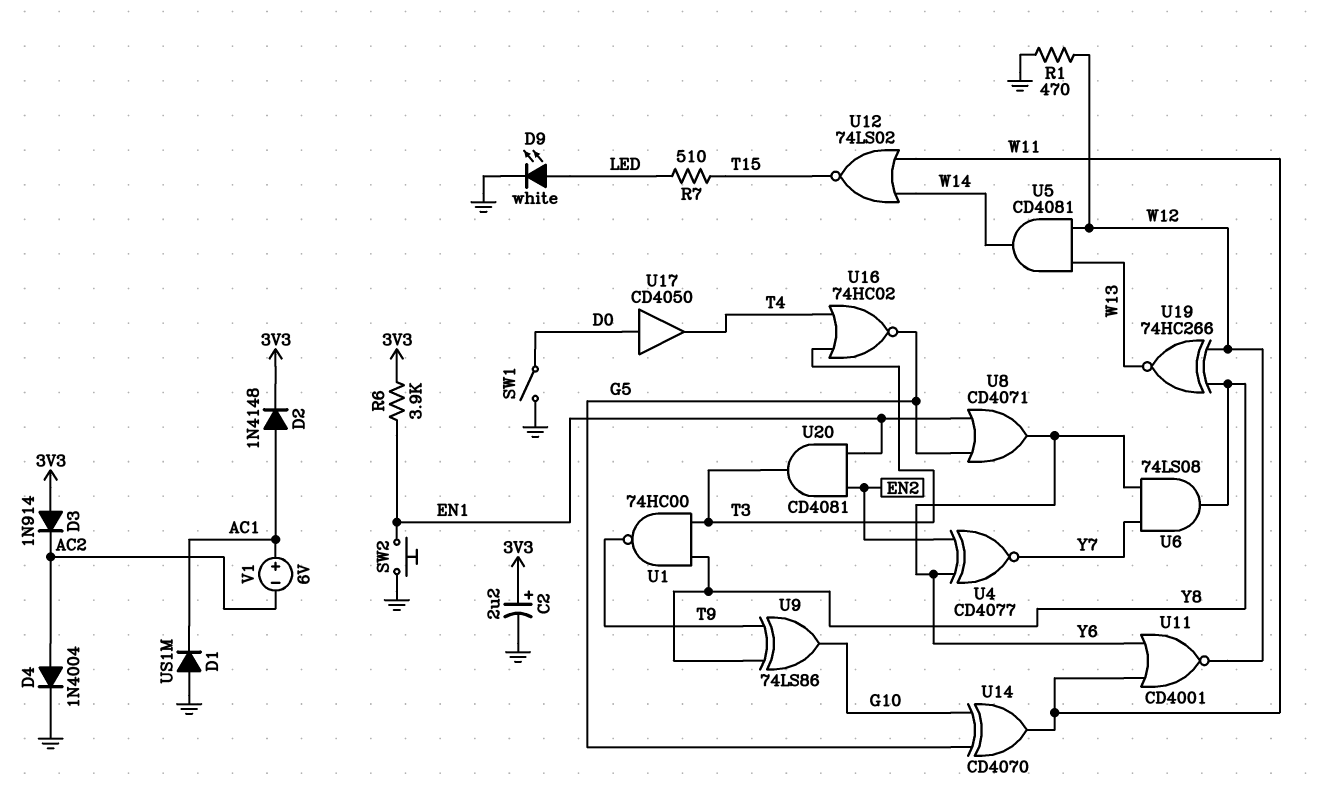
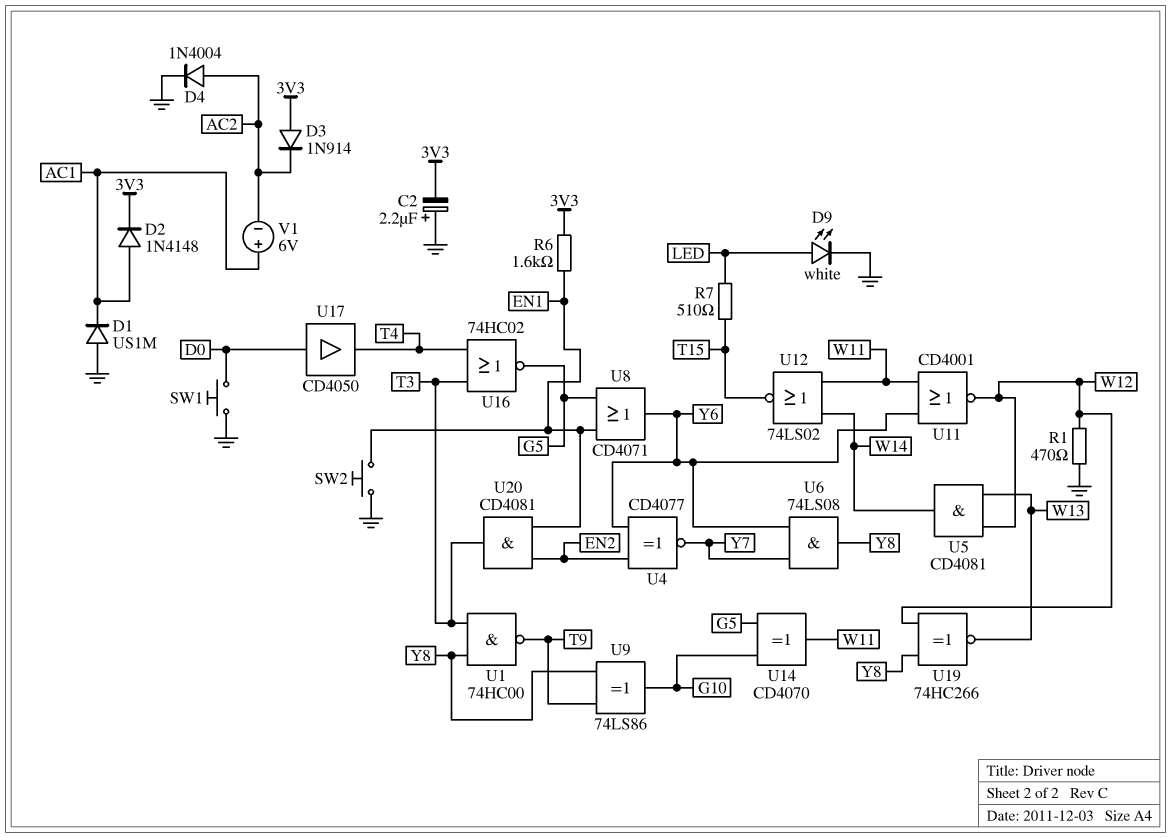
C2: 2.2uF (plus 3V3, minus GND) -> 2.2uF (plus GND, minus 3V3)
R6: 3.9k (3V3, EN1) -> 1.6k (3V3, EN1)
SW1: switch (D0, GND) -> button (D0, GND)

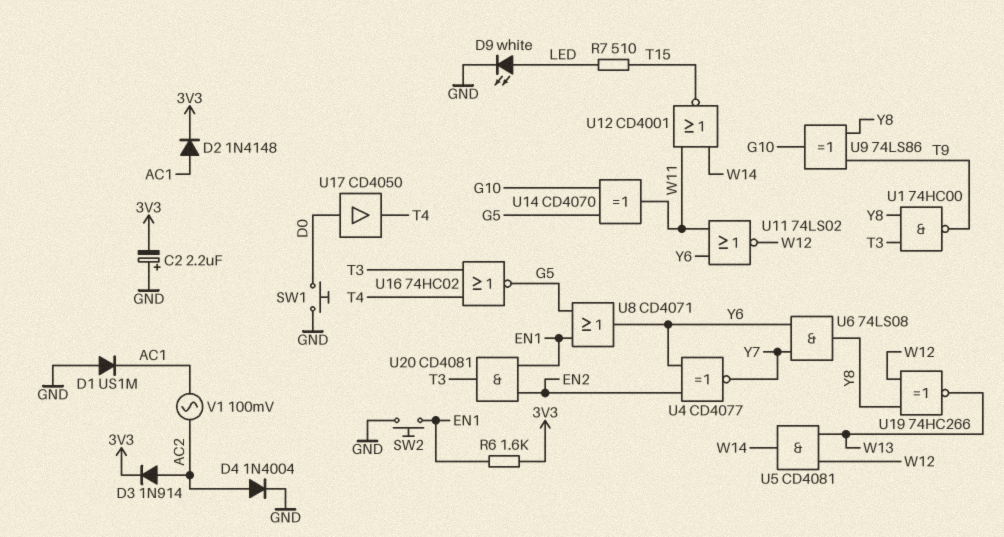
D3: diode 1N914 (A 3V3, K AC2) -> diode 1N914 (A AC2, K 3V3)
R1: 470 (GND, W12) -> none
U11: NOR CD4001 (in W11, in Y6, out W12) -> NOR 74LS02 (in W11, in Y6, out W12)
U12: NOR 74LS02 (in W11, in W14, out T15) -> NOR CD4001 (in W11, in W14, out T15)
V1: 6V (plus AC1, minus AC2) -> AC 100mV (AC1, AC2)

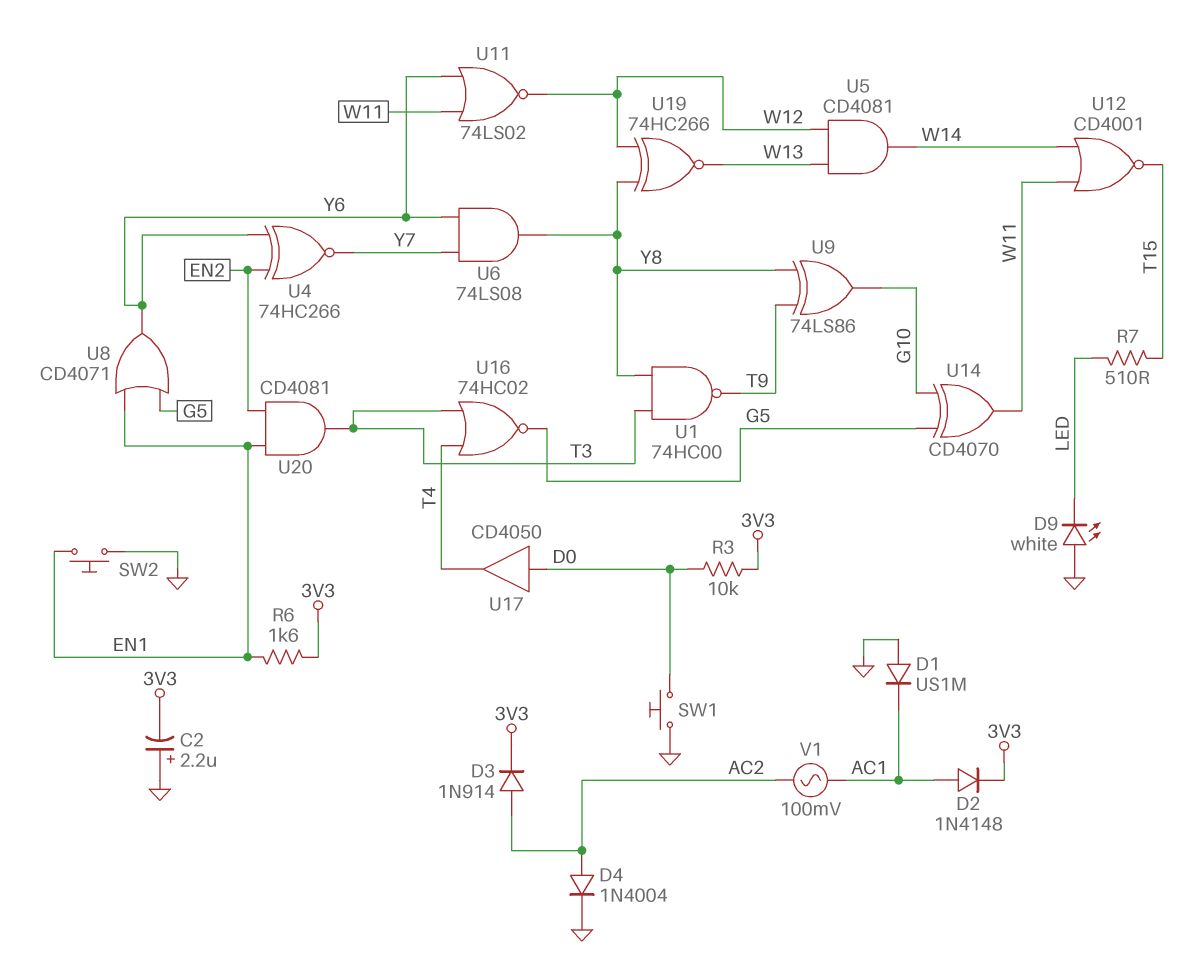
D9: LED white (A LED, K GND) -> LED white (A GND, K LED)
R3: none -> 10k (3V3, D0)
U4: XNOR CD4077 (in EN2, in Y6, out Y7) -> XNOR 74HC266 (in EN2, in Y6, out Y7)

